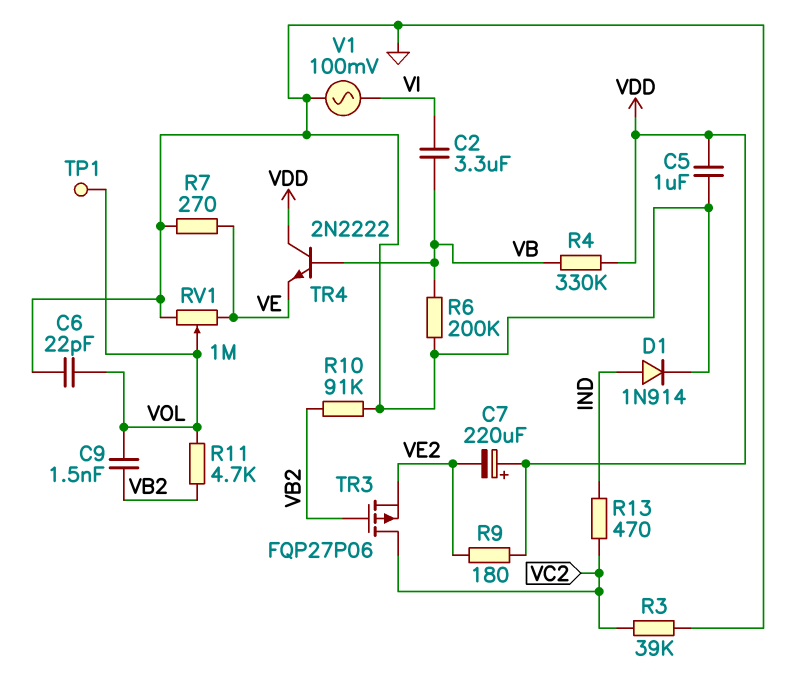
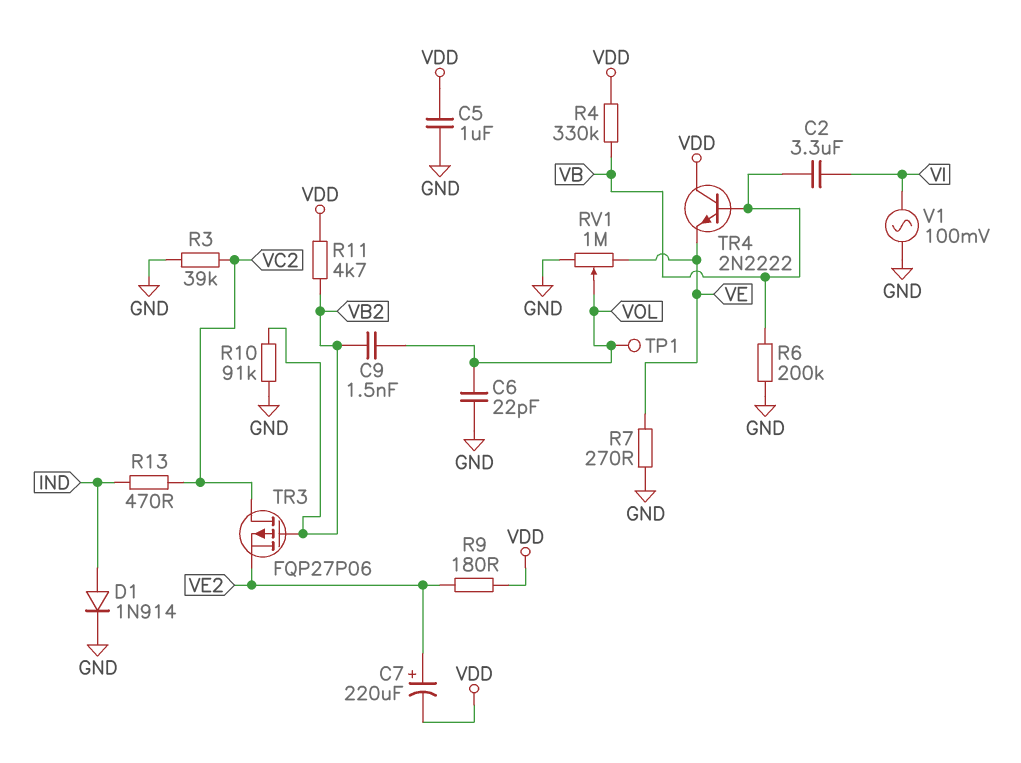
C7: 220uF (plus VDD, minus VE2) -> 220uF (plus VE2, minus VDD)
R11: 4.7k (VB2, VOL) -> 4.7k (VB2, VDD)

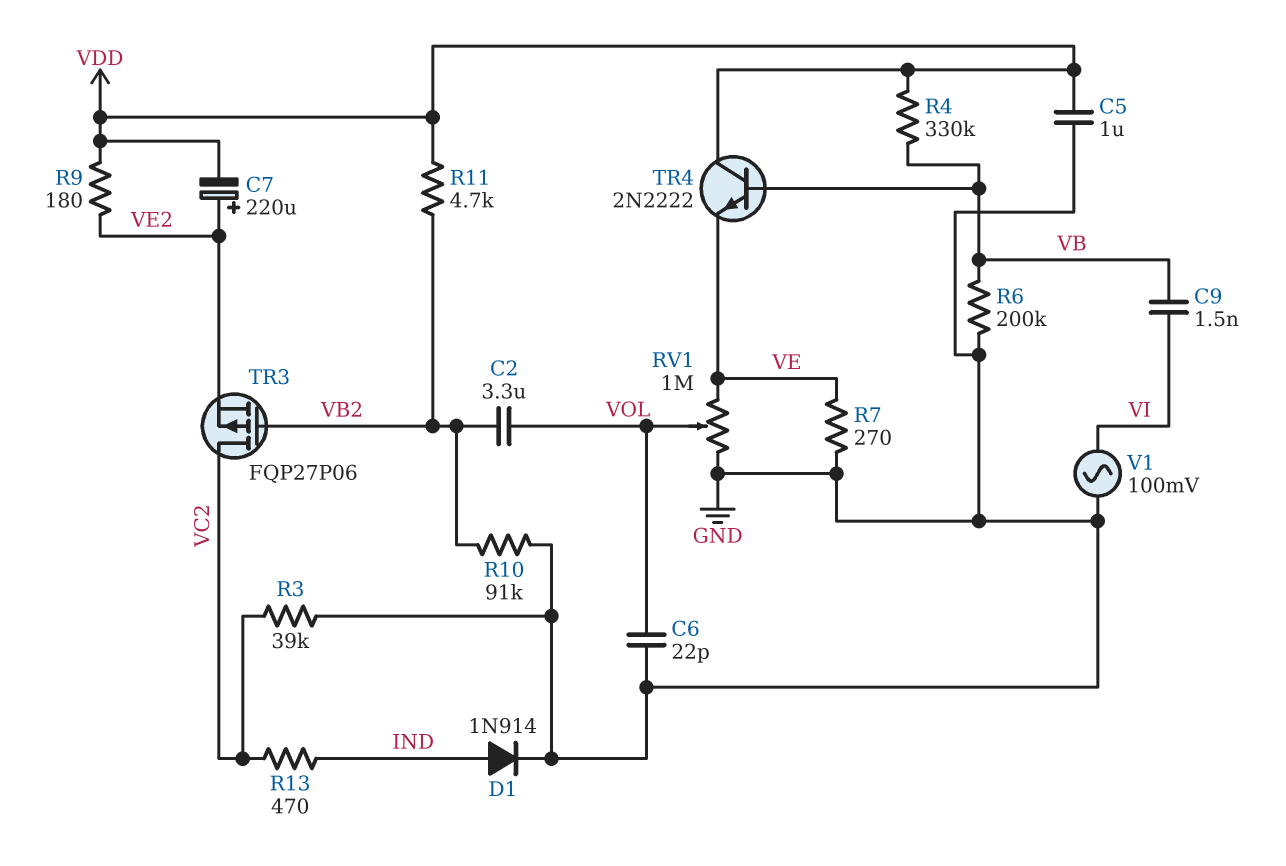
C2: 3.3uF (VB, VI) -> 3.3uF (VB2, VOL)
C9: 1.5nF (VB2, VOL) -> 1.5nF (VB, VI)
TP1: test point (VOL) -> none

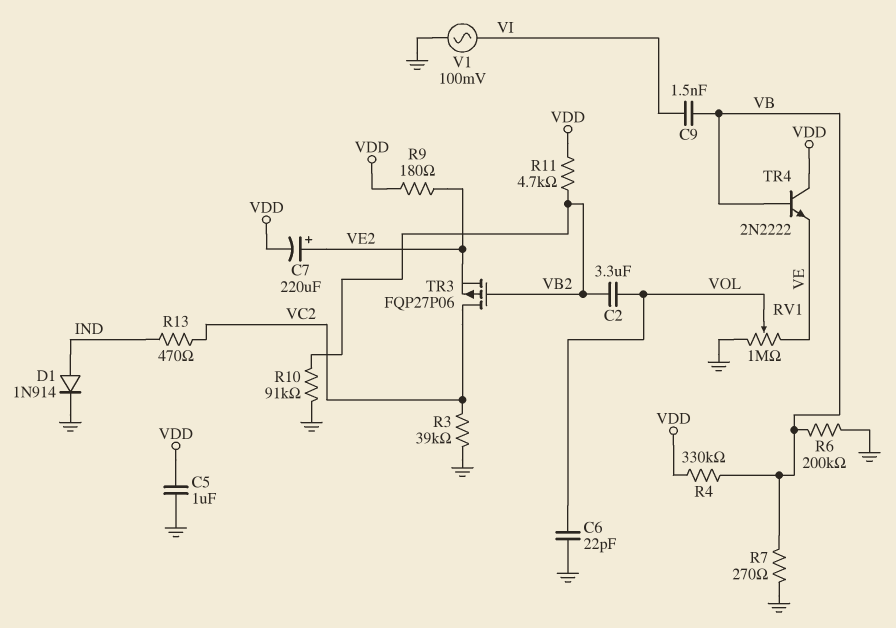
R7: 270 (GND, VE) -> 270 (GND, VB)

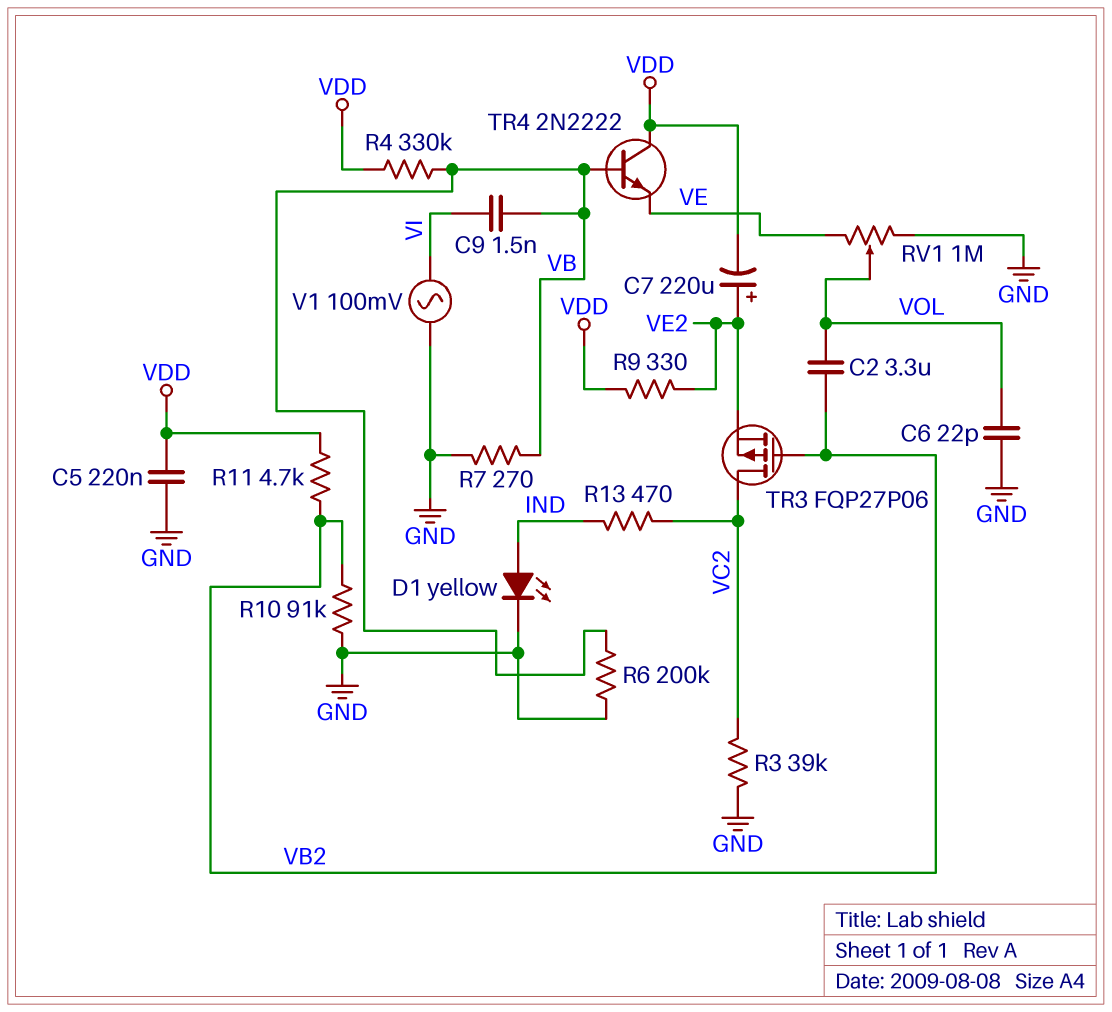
C5: 1uF (GND, VDD) -> 220nF (GND, VDD)
D1: diode 1N914 (A IND, K GND) -> LED yellow (A IND, K GND)
R9: 180 (VDD, VE2) -> 330 (VDD, VE2)

